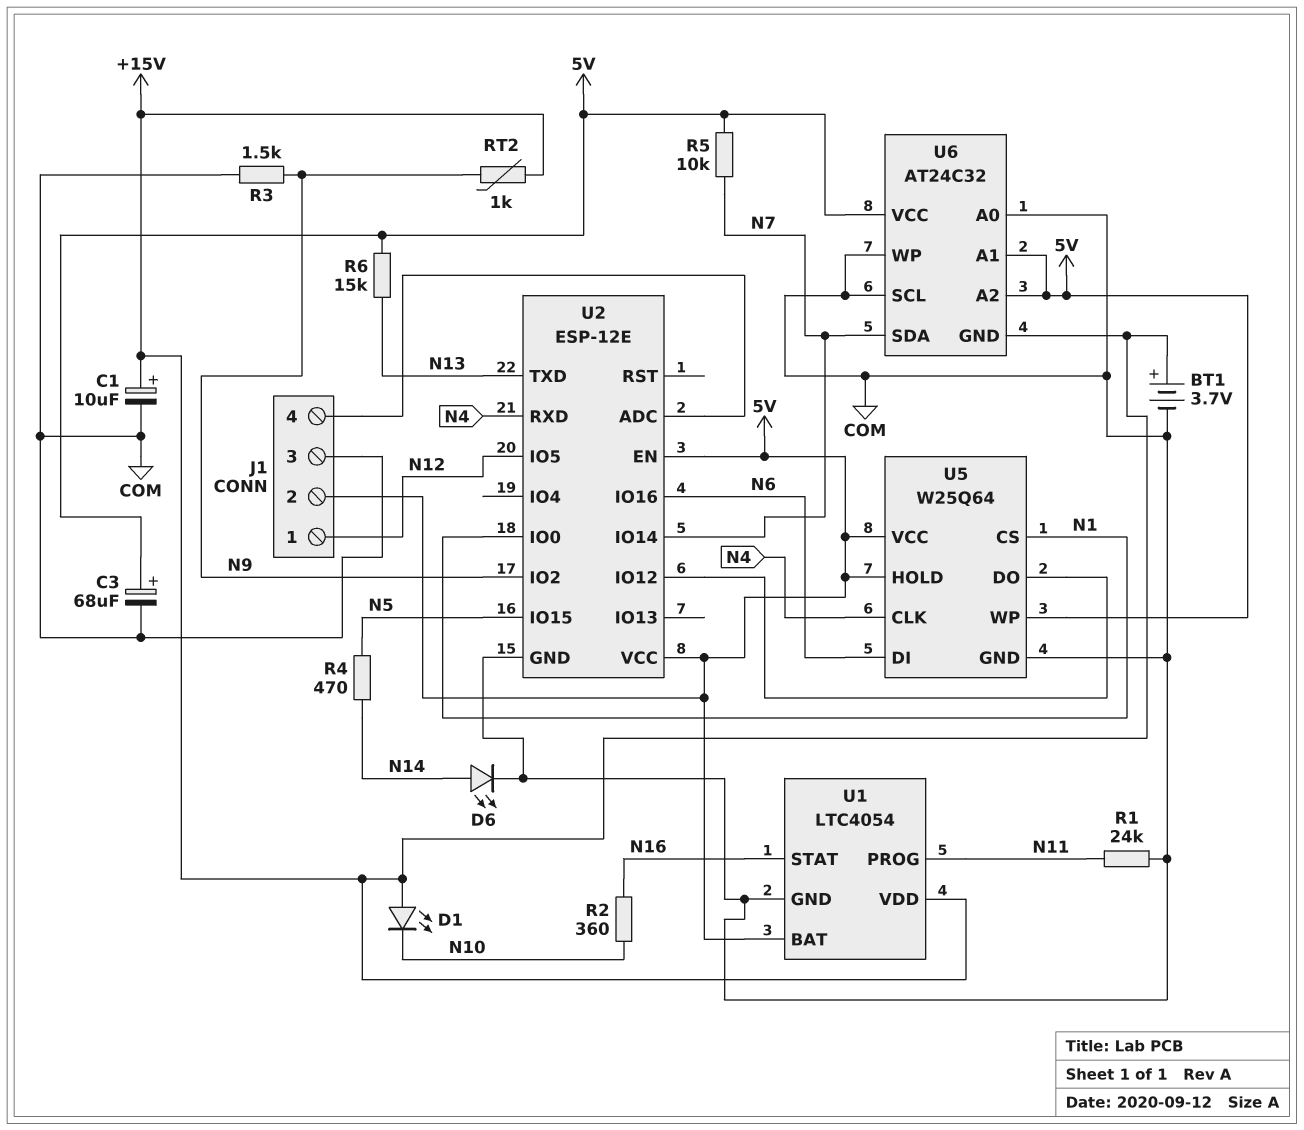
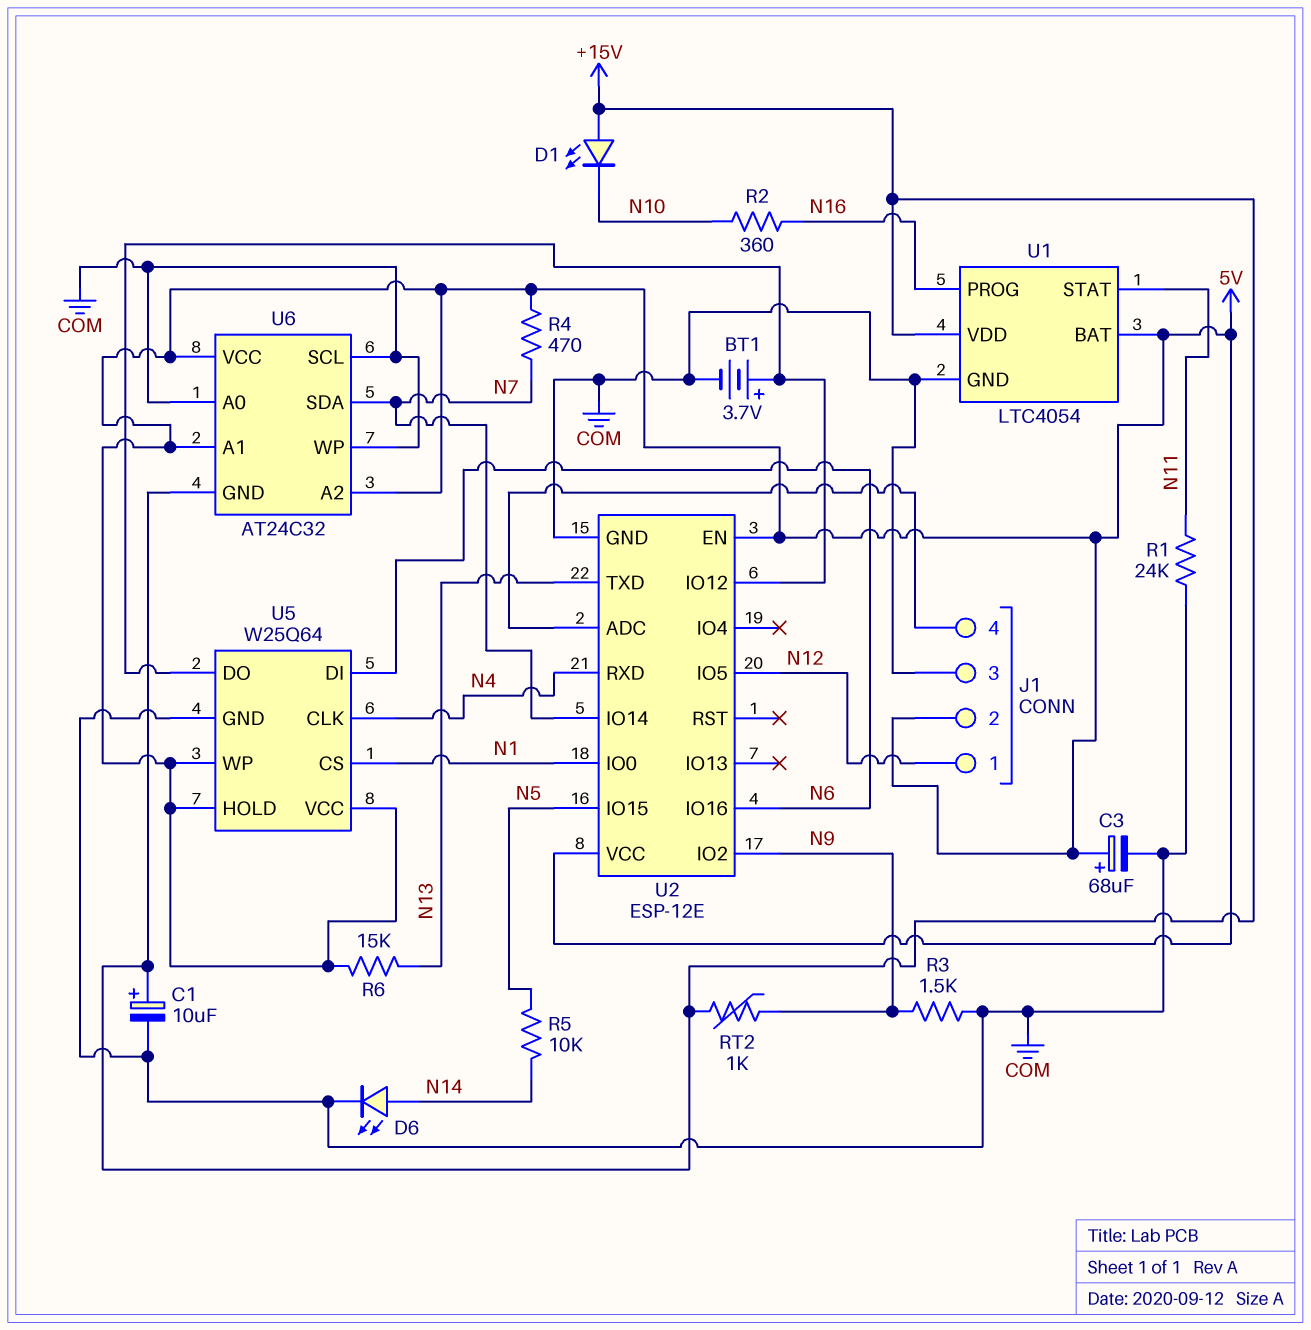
BT1: 3.7V (plus +15V, minus COM) -> 3.7V (plus U2/IO12, minus COM)
R4: 470 (N5, N14) -> 470 (5V, N7)
R5: 10k (5V, N7) -> 10k (N5, N14)
U1 pin PROG: N11 -> N16
U1 pin STAT: N16 -> N11

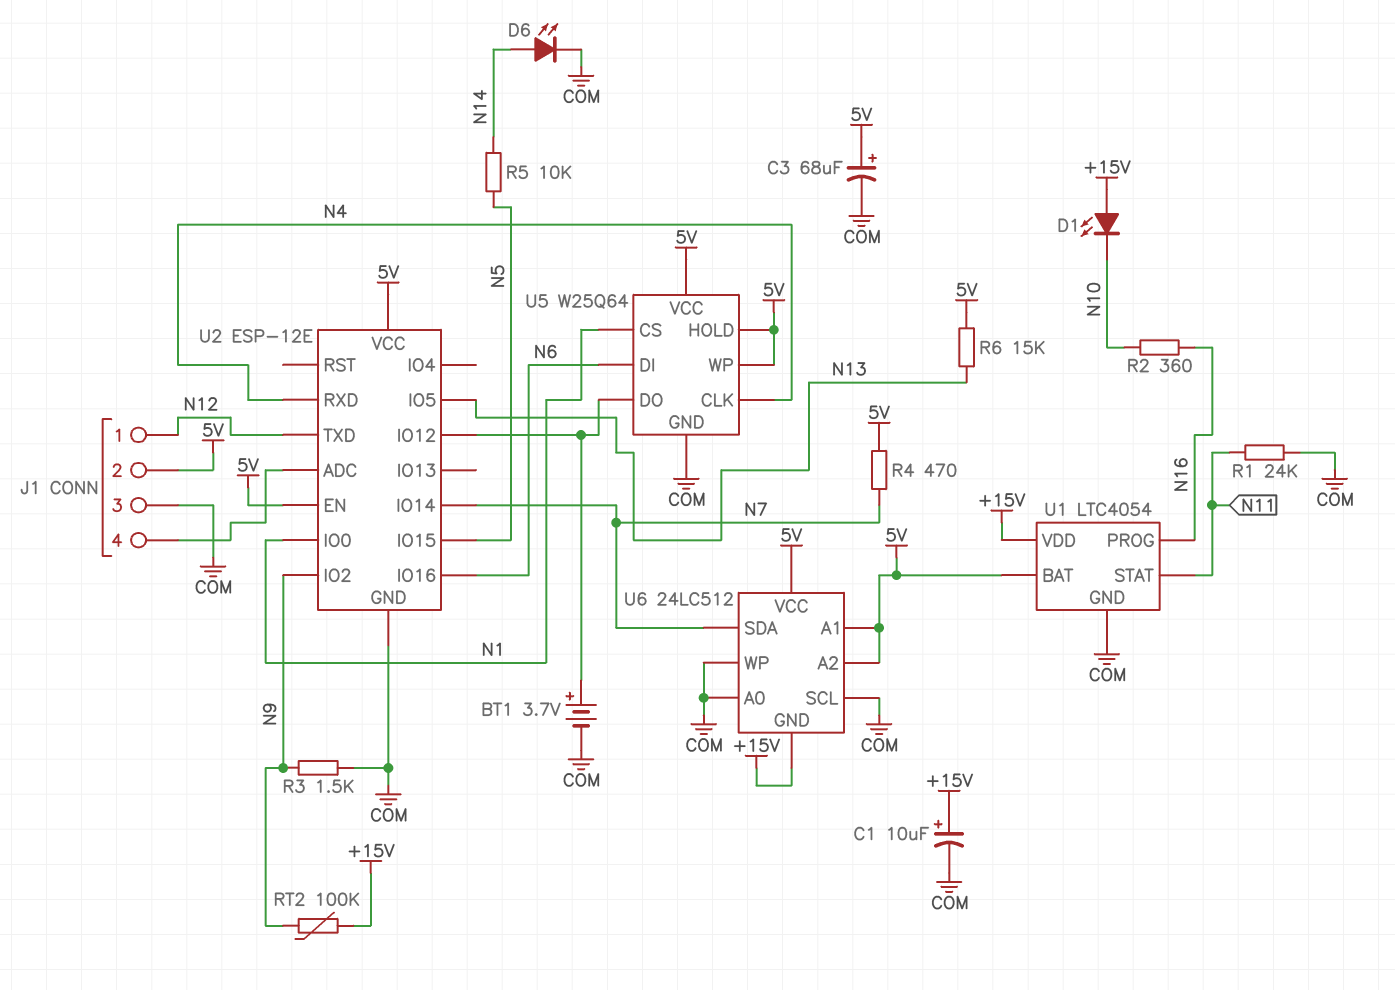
RT2: 1k (+15V, N9) -> 100k (+15V, N9)
U2 pin IO5: N12 -> N13
U2 pin TXD: N13 -> N12
U6: AT24C32 -> 24LC512

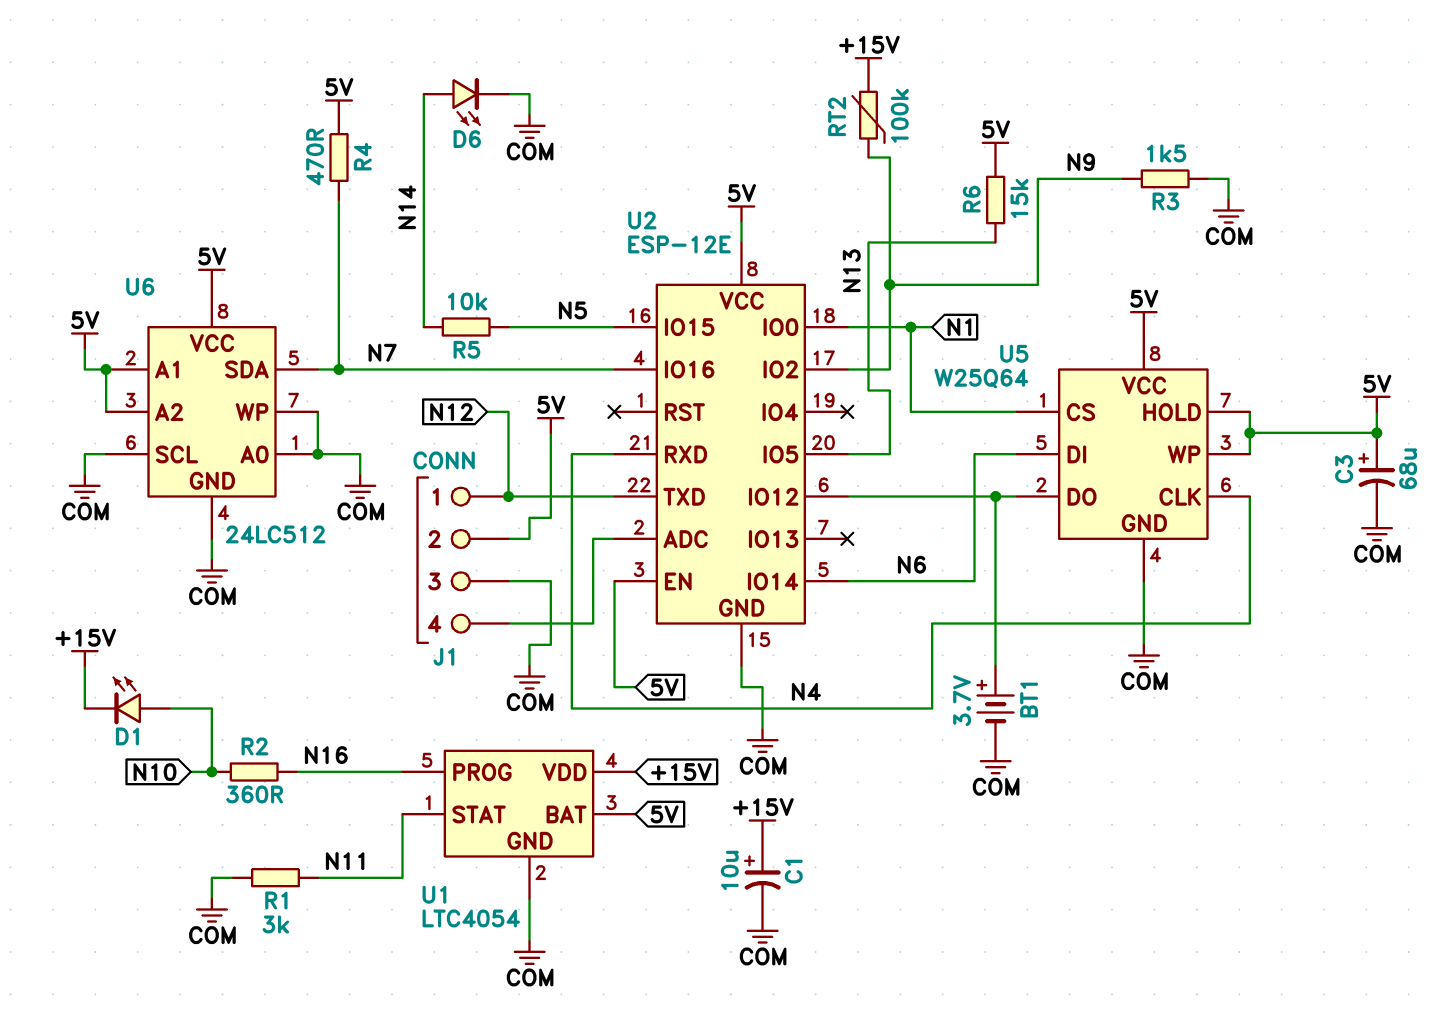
D1: LED (A +15V, K N10) -> LED (A N10, K +15V)
R1: 24k (COM, N11) -> 3k (COM, N11)
U2 pin IO14: N7 -> N6
U2 pin IO16: N6 -> N7
U6 pin GND: +15V -> COM

